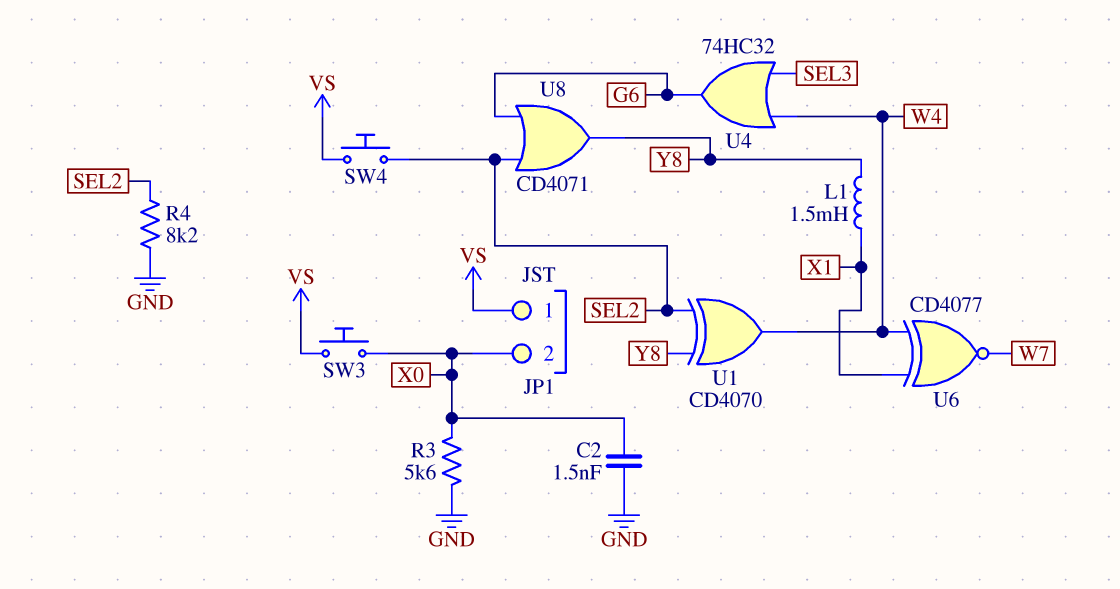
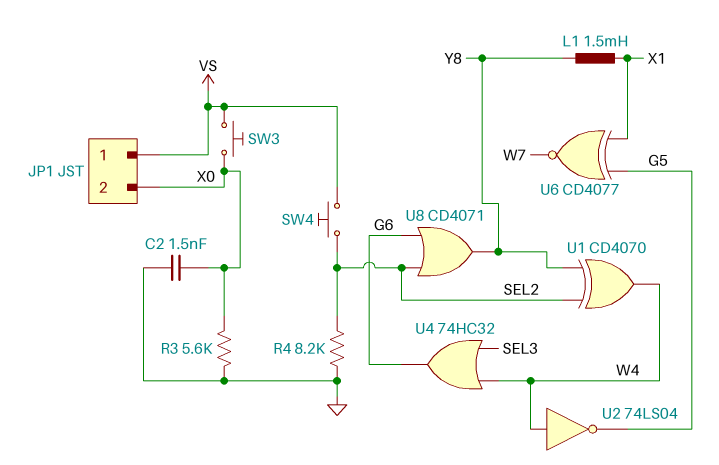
U2: none -> NOT 74LS04 (in W4, out G5)
U6: XNOR CD4077 (in W4, in X1, out W7) -> XNOR CD4077 (in G5, in X1, out W7)

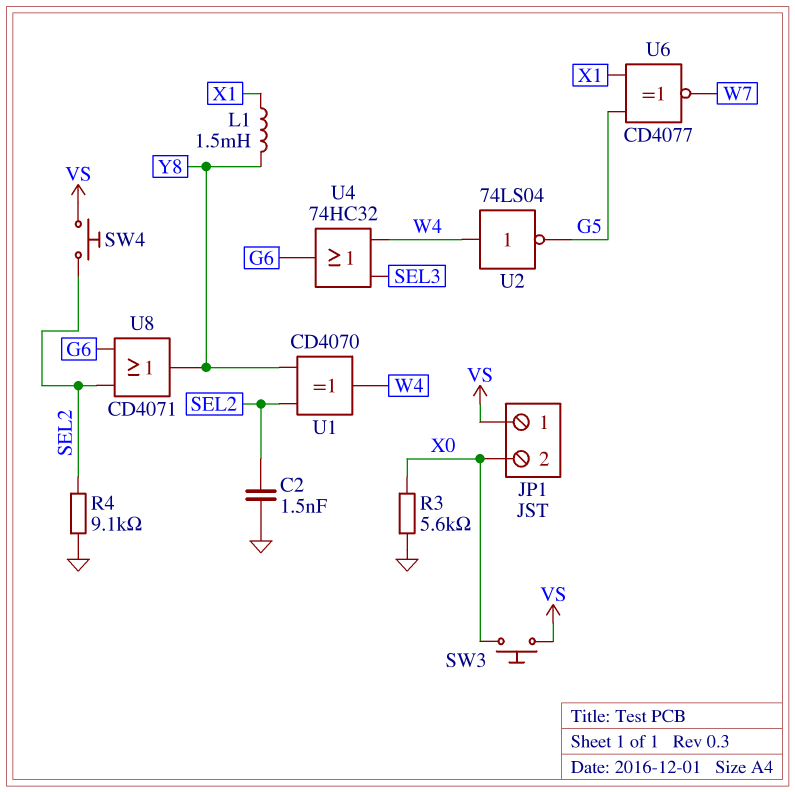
C2: 1.5nF (GND, X0) -> 1.5nF (GND, SEL2)
R4: 8.2k (GND, SEL2) -> 9.1k (GND, SEL2)

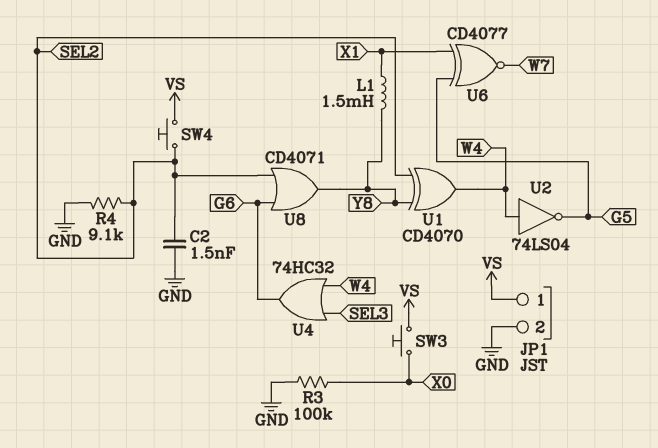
JP1 pin 2: X0 -> GND
R3: 5.6k (GND, X0) -> 100k (GND, X0)

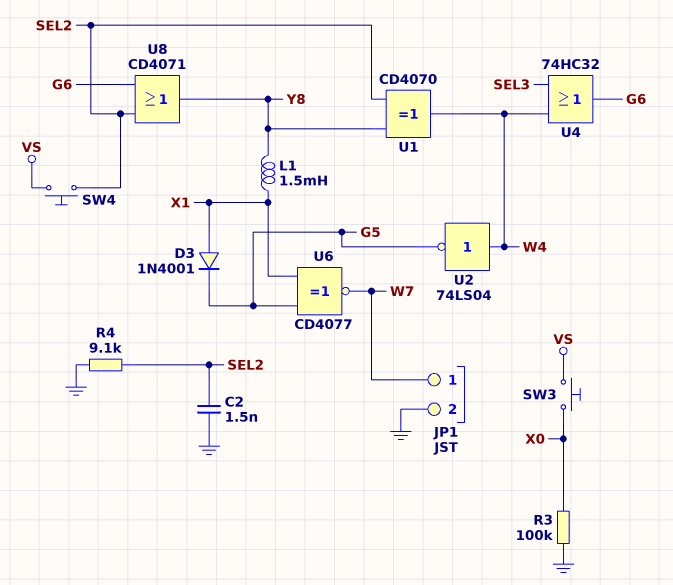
D3: none -> diode 1N4001 (A X1, K G5)
JP1 pin 1: VS -> W7

